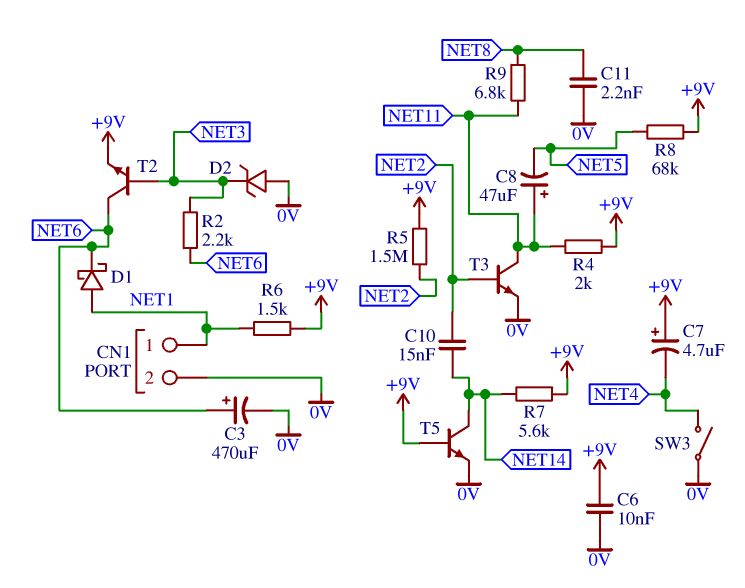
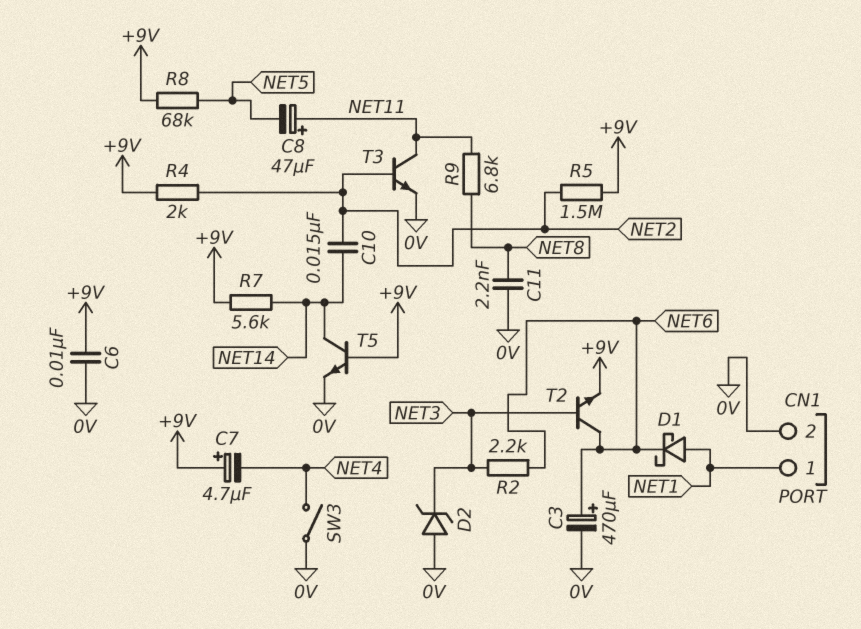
R4: 2k (+9V, NET11) -> 2k (+9V, NET2)
R6: 1.5k (+9V, NET1) -> none

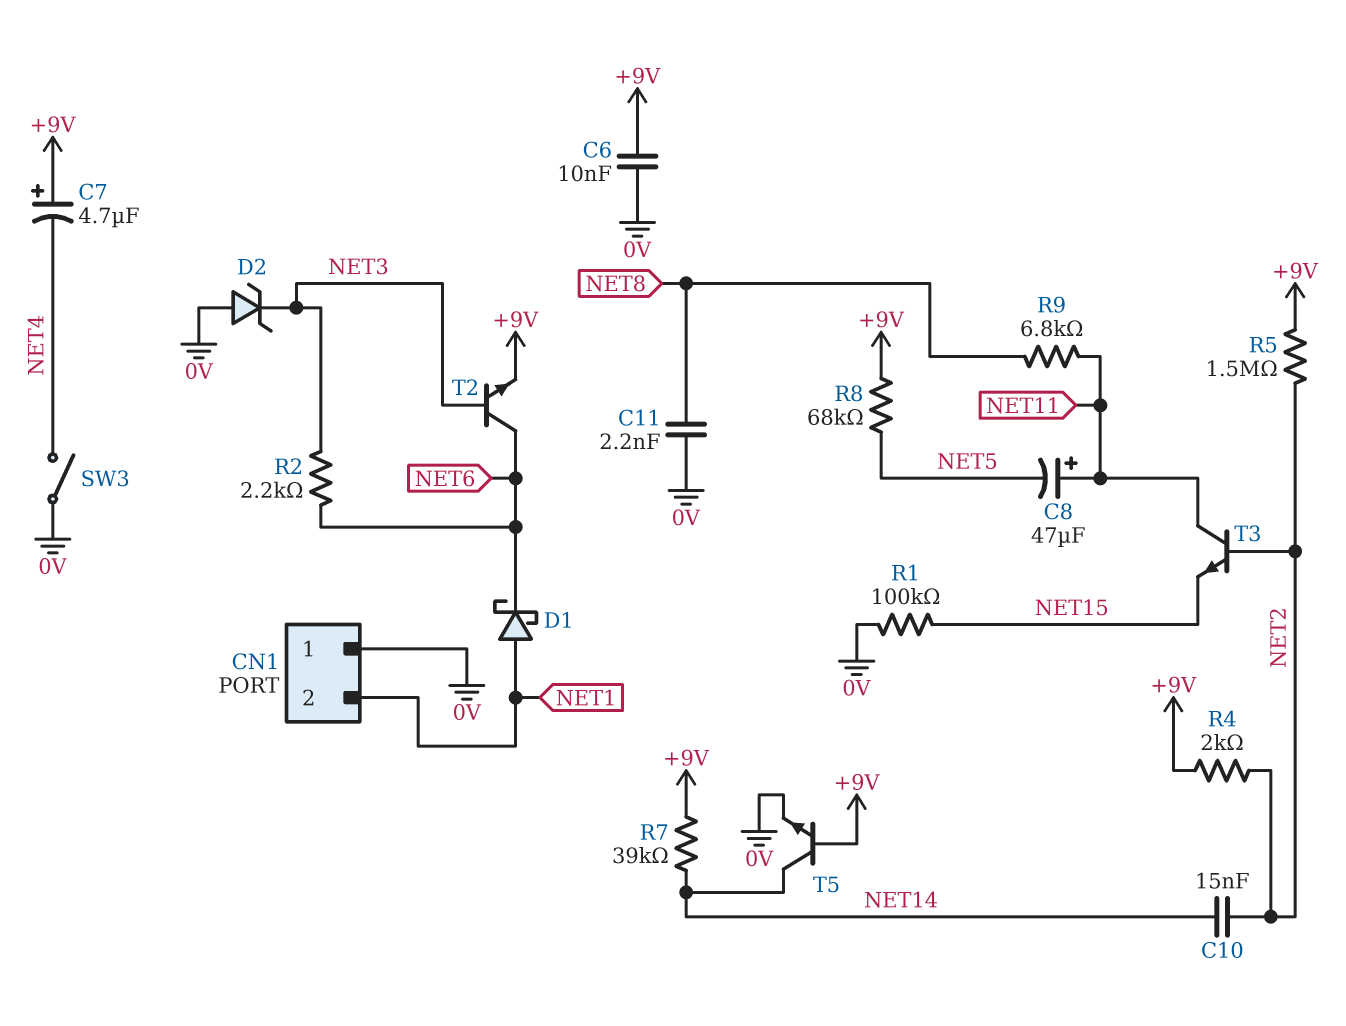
C3: 470uF (plus NET6, minus 0V) -> none
CN1 pin 1: NET1 -> 0V
CN1 pin 2: 0V -> NET1
R1: none -> 100k (0V, NET15)
R7: 5.6k (+9V, NET14) -> 39k (+9V, NET14)
T3: NPN (B NET2, C NET11, E 0V) -> NPN (B NET2, C NET11, E NET15)

